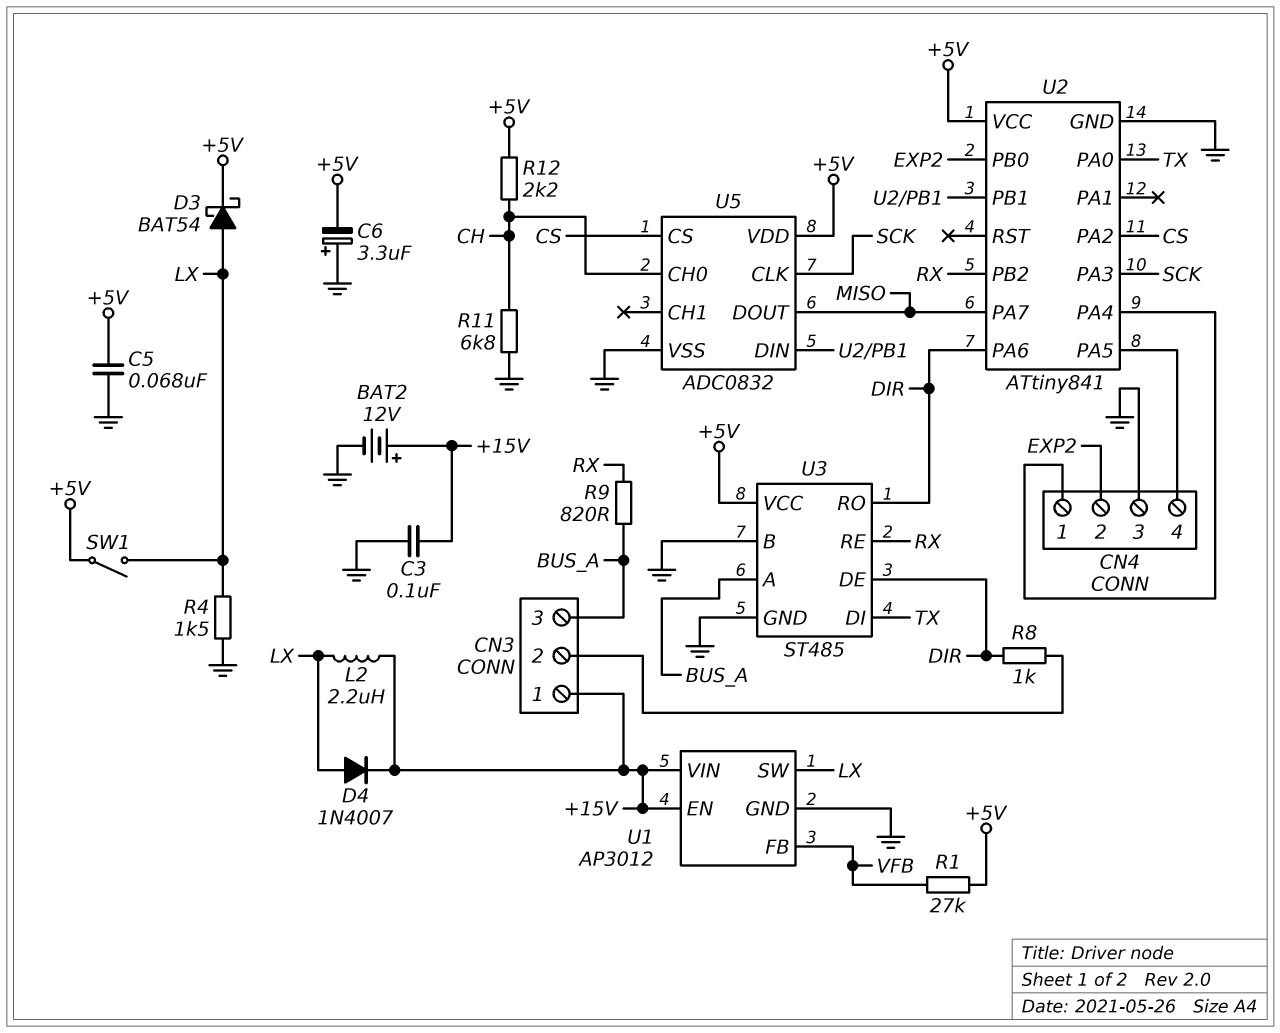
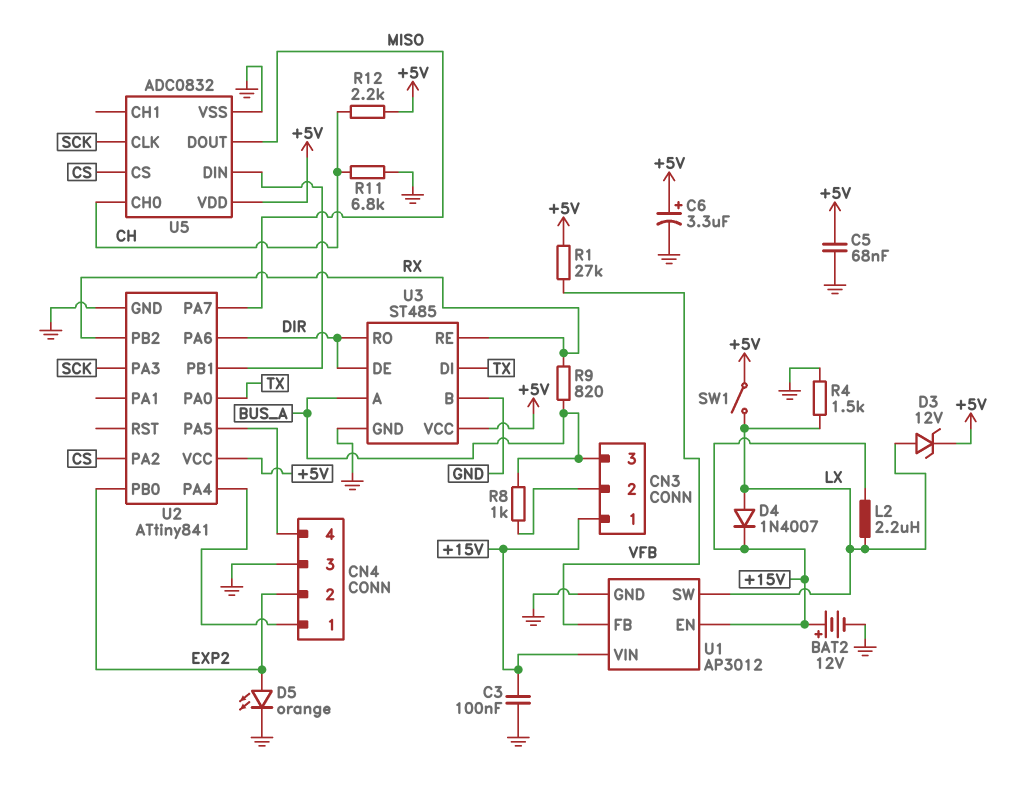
C6: 3.3uF (plus GND, minus +5V) -> 3.3uF (plus +5V, minus GND)
D3: schottky BAT54 (A LX, K +5V) -> zener 12V (A LX, K +5V)
D5: none -> LED orange (A EXP2, K GND)
R8: 1k (CN3/2, DIR) -> 1k (BUS_A, CN3/2)

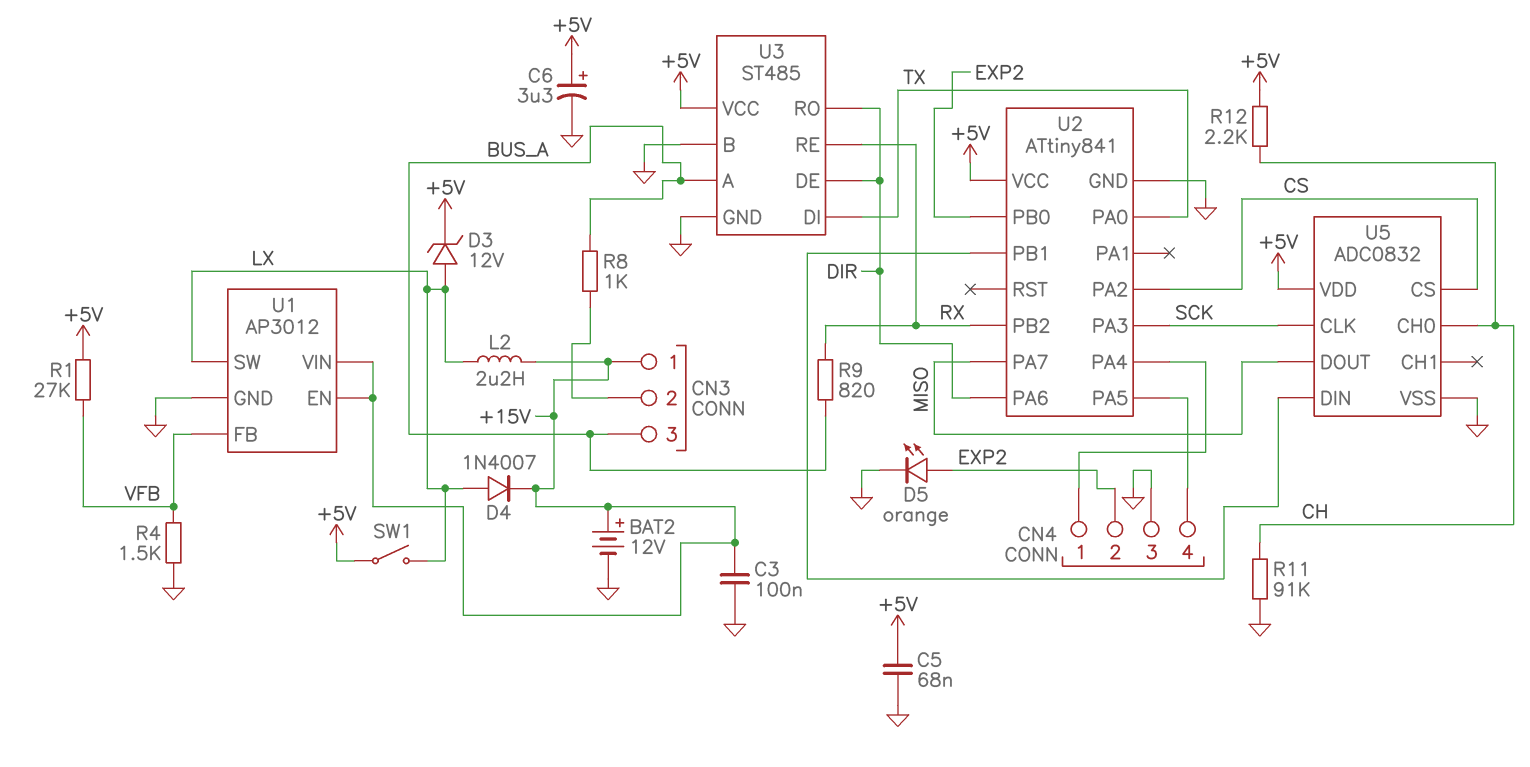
R4: 1.5k (GND, LX) -> 1.5k (GND, VFB)
R11: 6.8k (CH, GND) -> 91k (CH, GND)

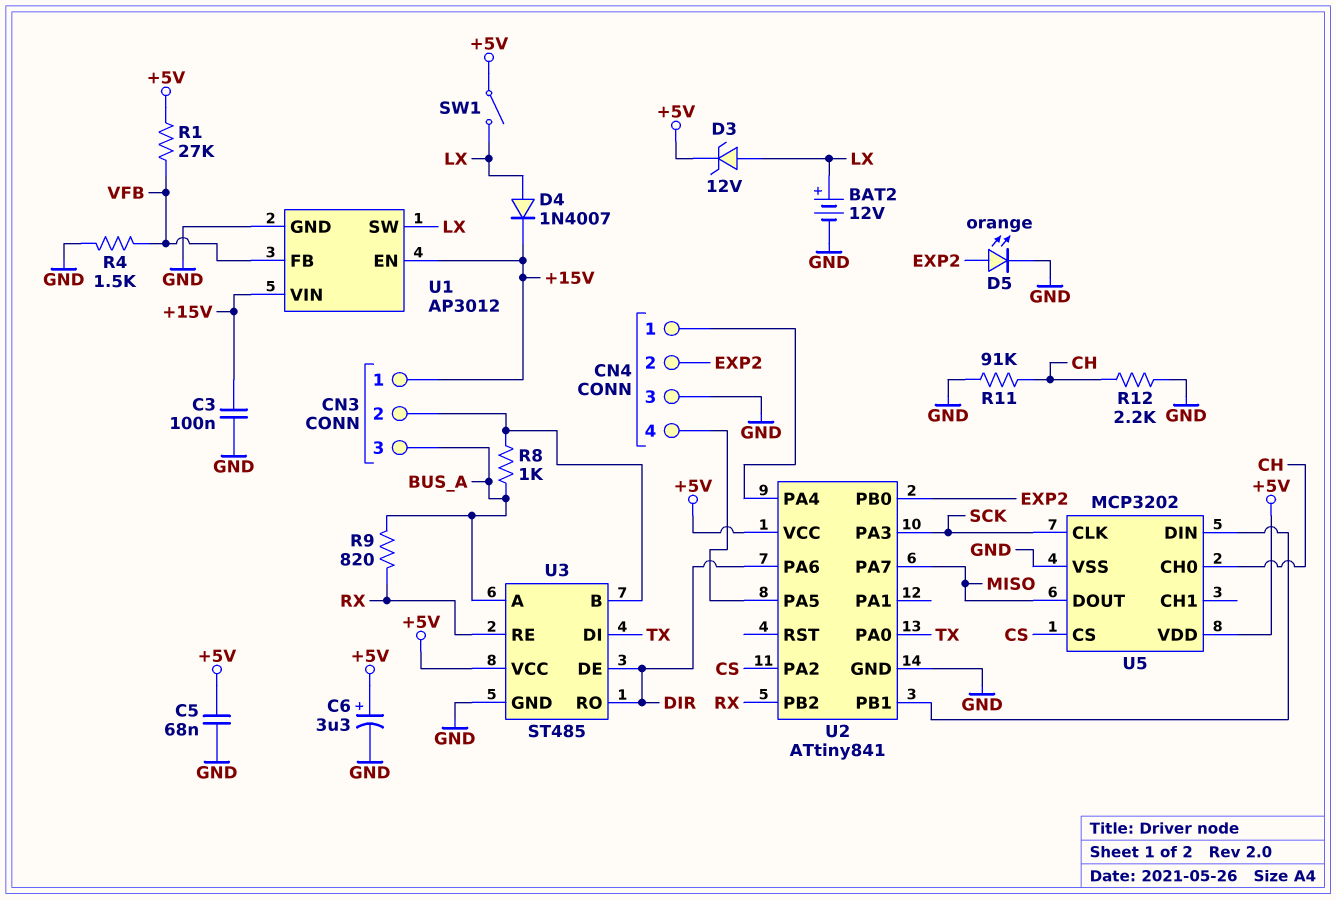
BAT2: 12V (plus +15V, minus GND) -> 12V (plus LX, minus GND)
L2: 2.2uH (+15V, LX) -> none
R12: 2.2k (+5V, CH) -> 2.2k (CH, GND)
U3 pin B: GND -> CN3/2
U5: ADC0832 -> MCP3202

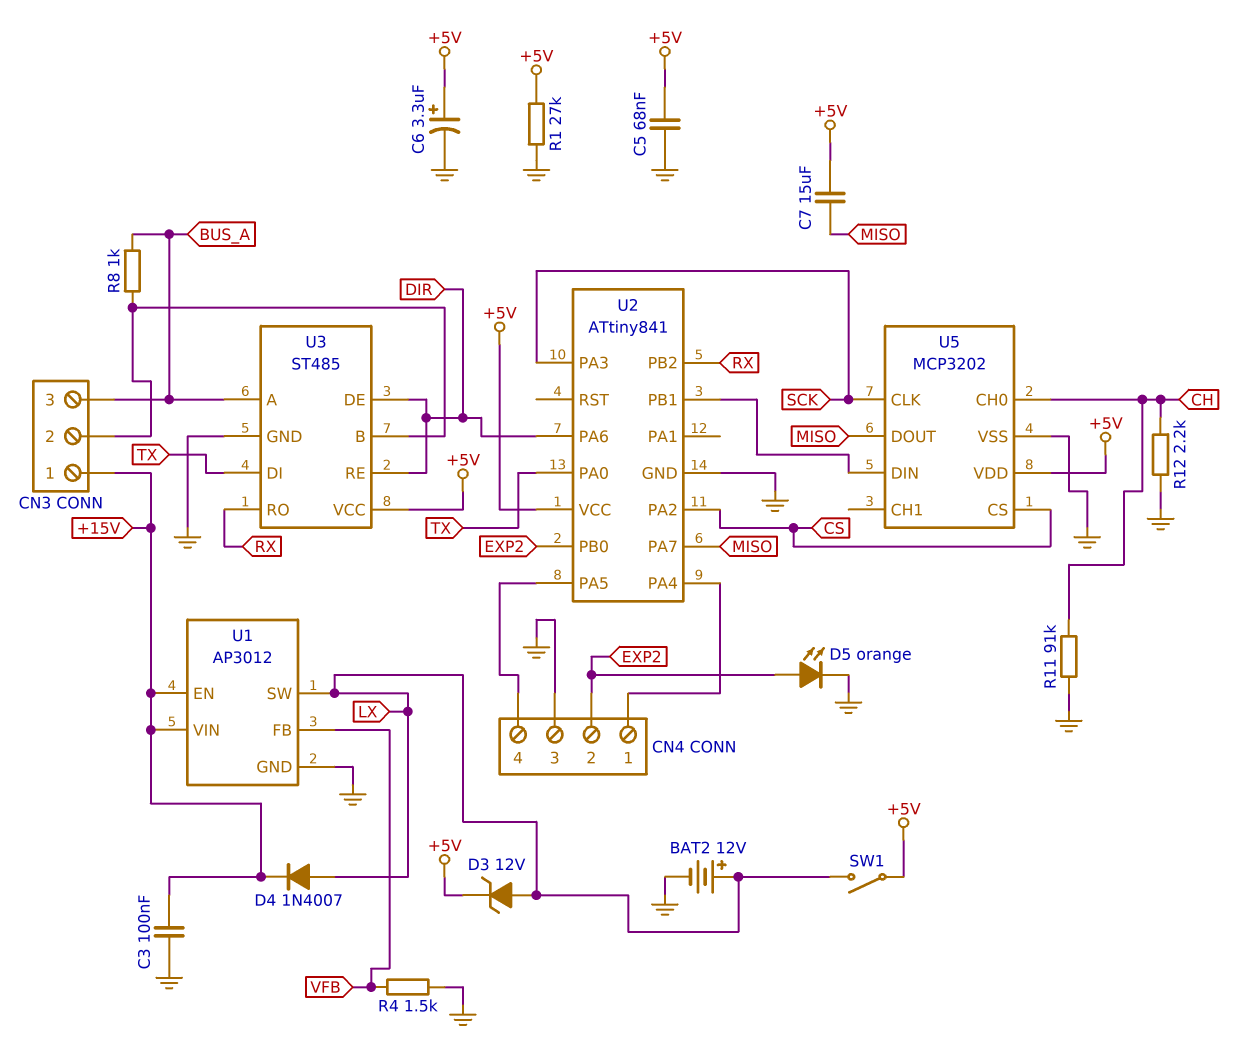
C7: none -> 15uF (+5V, MISO)
R1: 27k (+5V, VFB) -> 27k (+5V, GND)
R9: 820 (BUS_A, RX) -> none
U3 pin RE: RX -> DIR
U3 pin RO: DIR -> RX

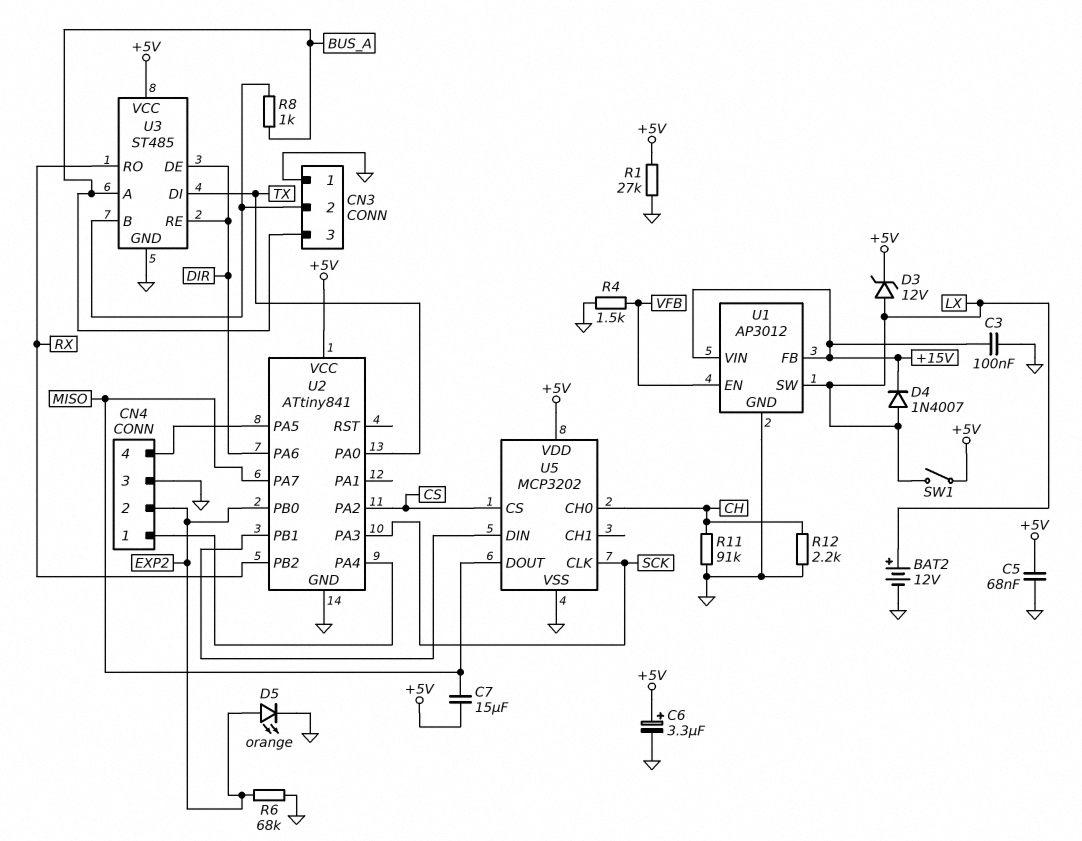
CN3 pin 1: +15V -> GND
R6: none -> 68k (EXP2, GND)
U1 pin EN: +15V -> VFB
U1 pin FB: VFB -> +15V

